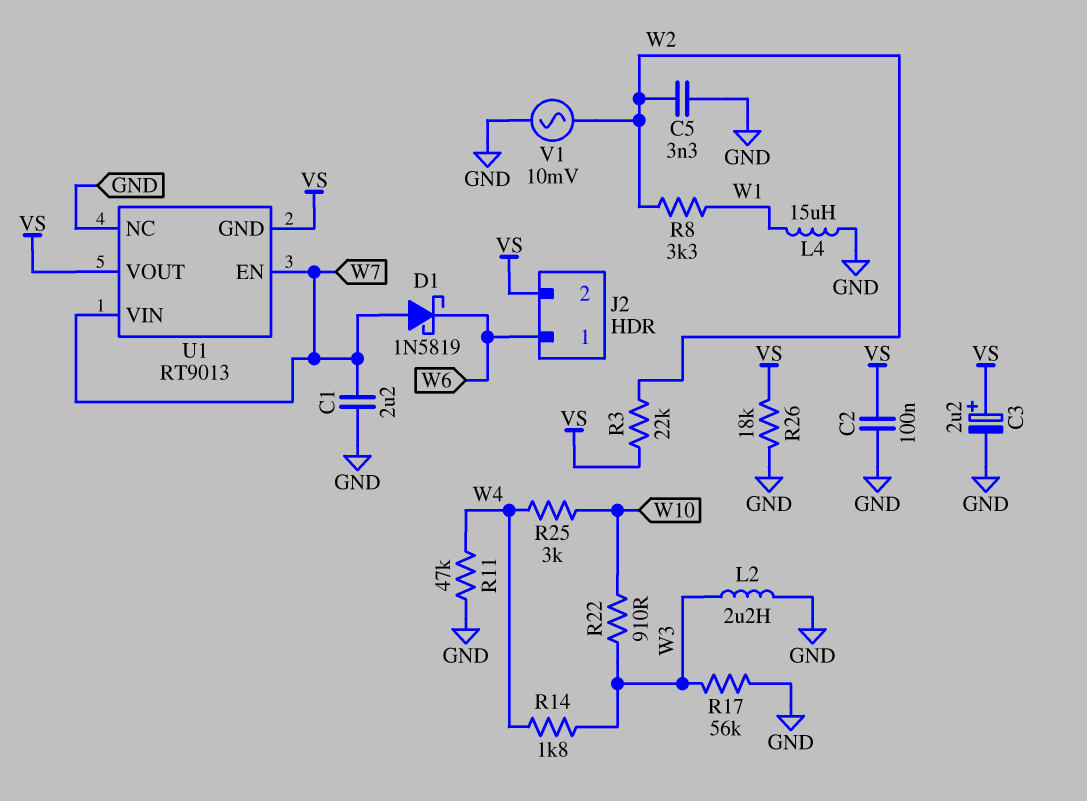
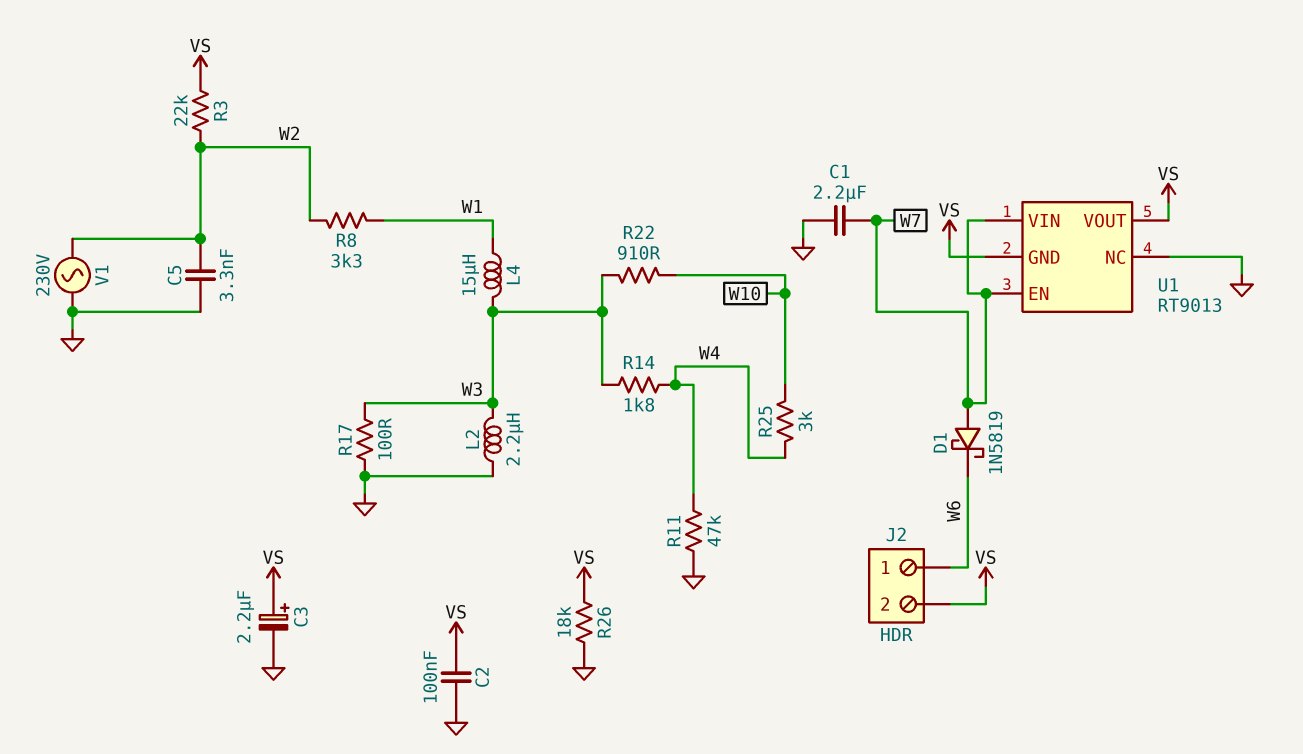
L4: 15uH (GND, W1) -> 15uH (W1, W3)
R17: 56k (GND, W3) -> 100 (GND, W3)
V1: AC 10mV (GND, W2) -> AC 230V (GND, W2)

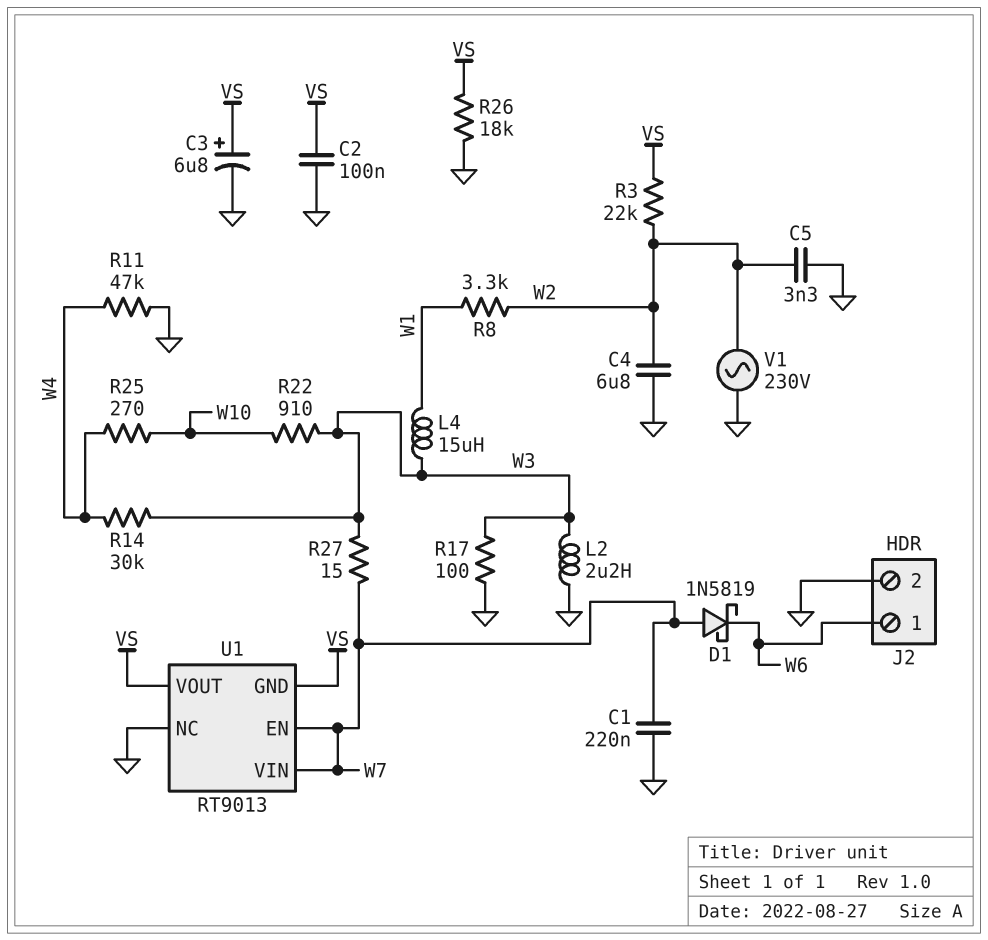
C1: 2.2uF (GND, W7) -> 220nF (GND, W7)
C3: 2.2uF (plus VS, minus GND) -> 6.8uF (plus VS, minus GND)
C4: none -> 6.8uF (GND, W2)
J2 pin 2: VS -> GND
R14: 1.8k (W3, W4) -> 30k (W3, W4)
R25: 3k (W4, W10) -> 270 (W4, W10)
R27: none -> 15 (W3, W7)

